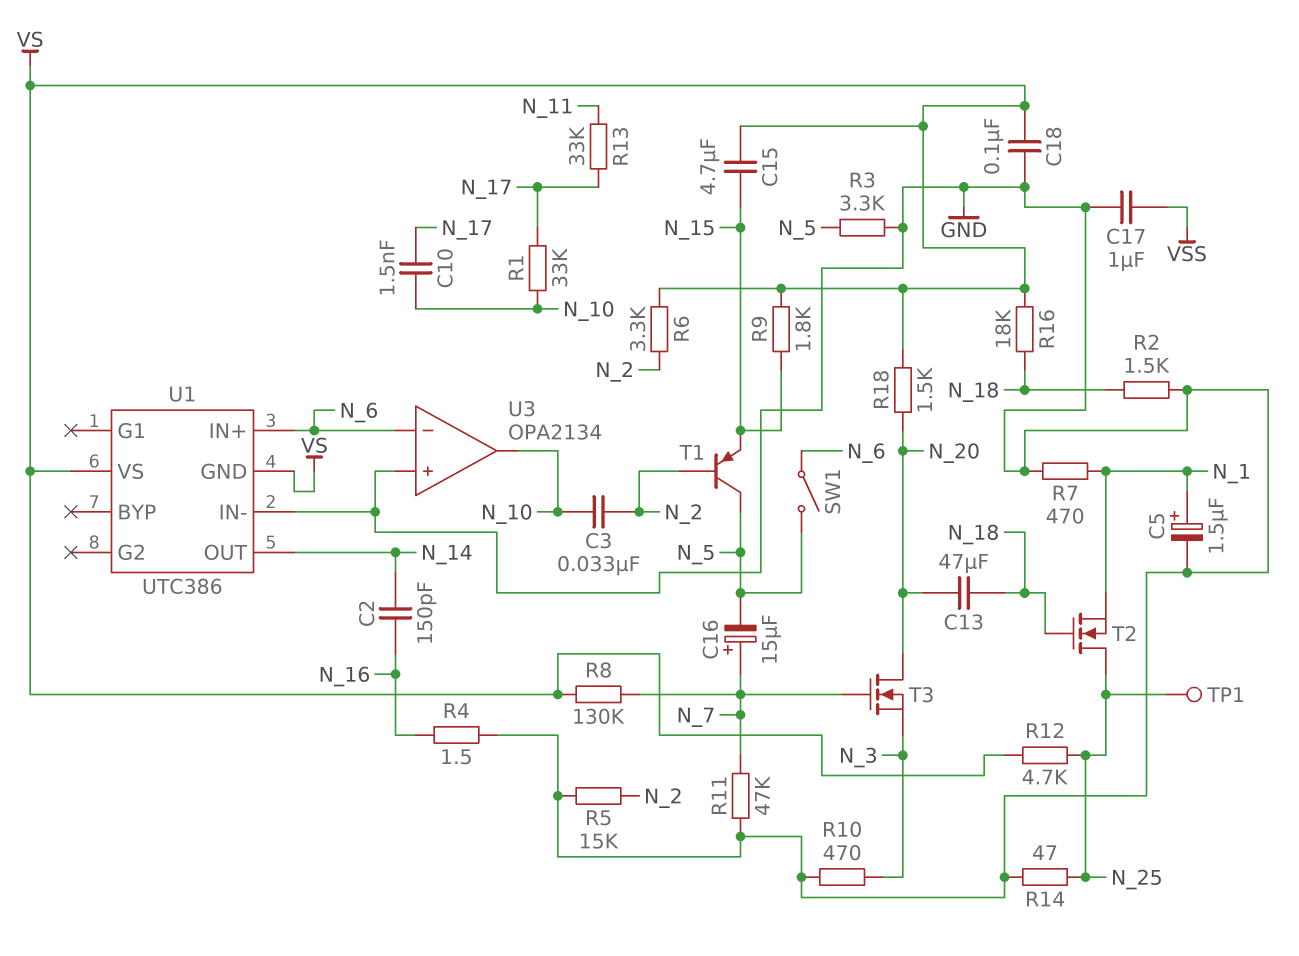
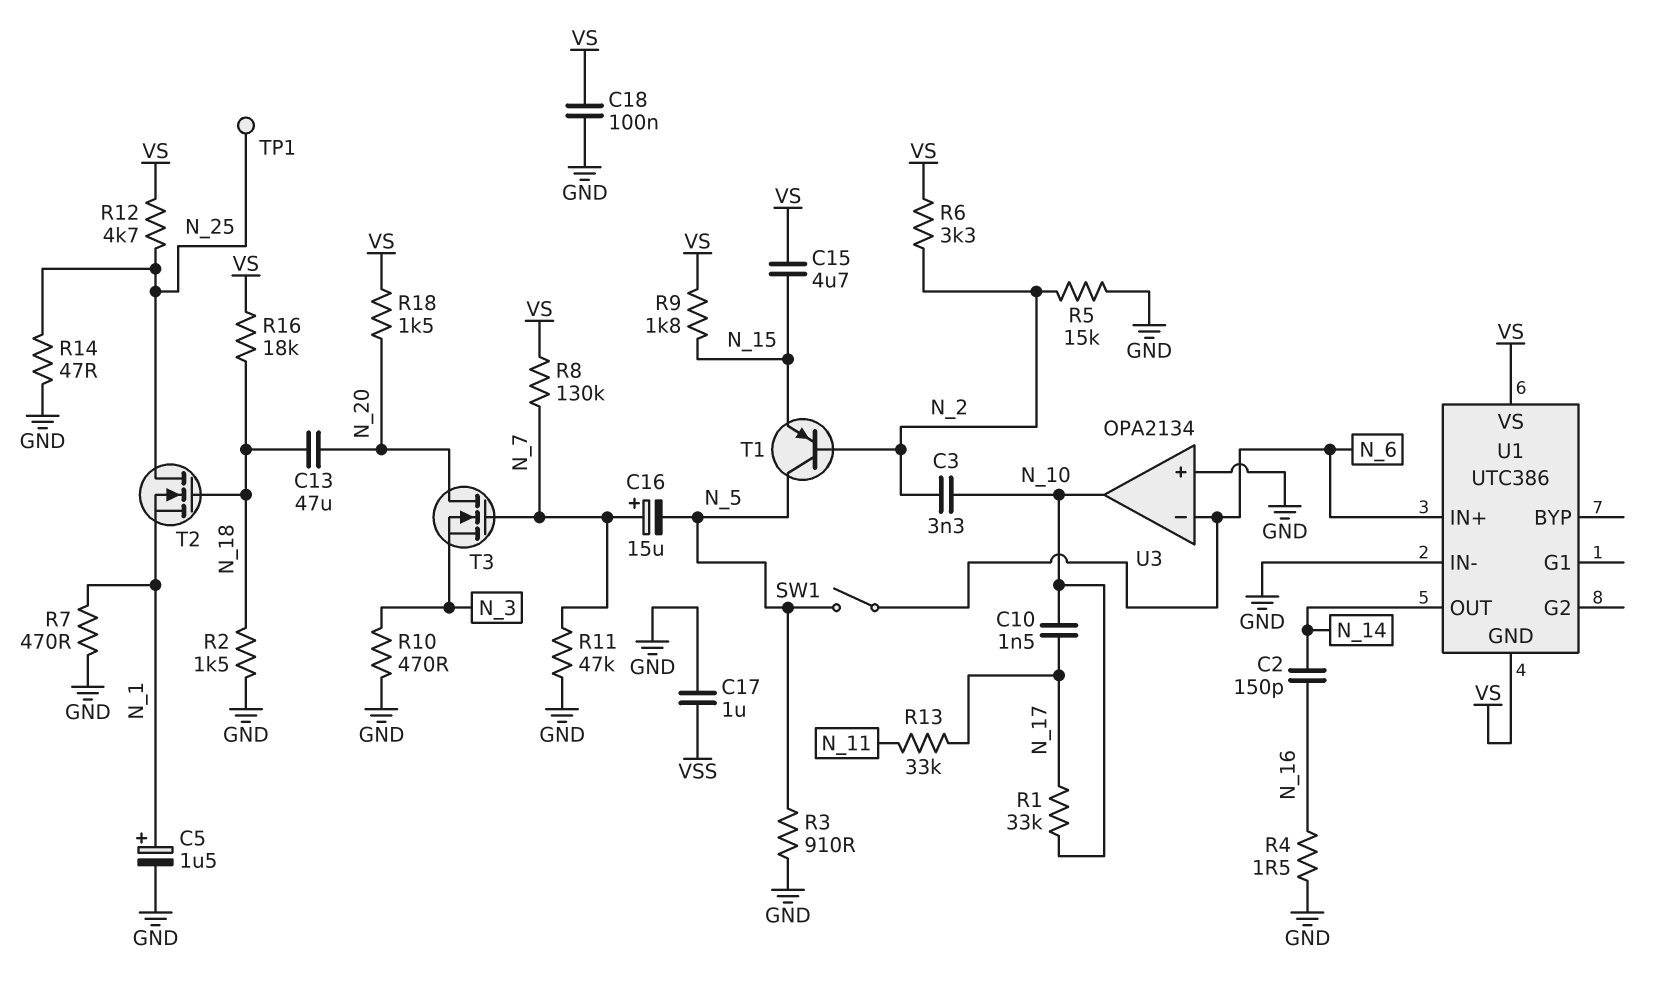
C3: 33nF (N_2, N_10) -> 3.3nF (N_2, N_10)
R3: 3.3k (GND, N_5) -> 910 (GND, N_5)

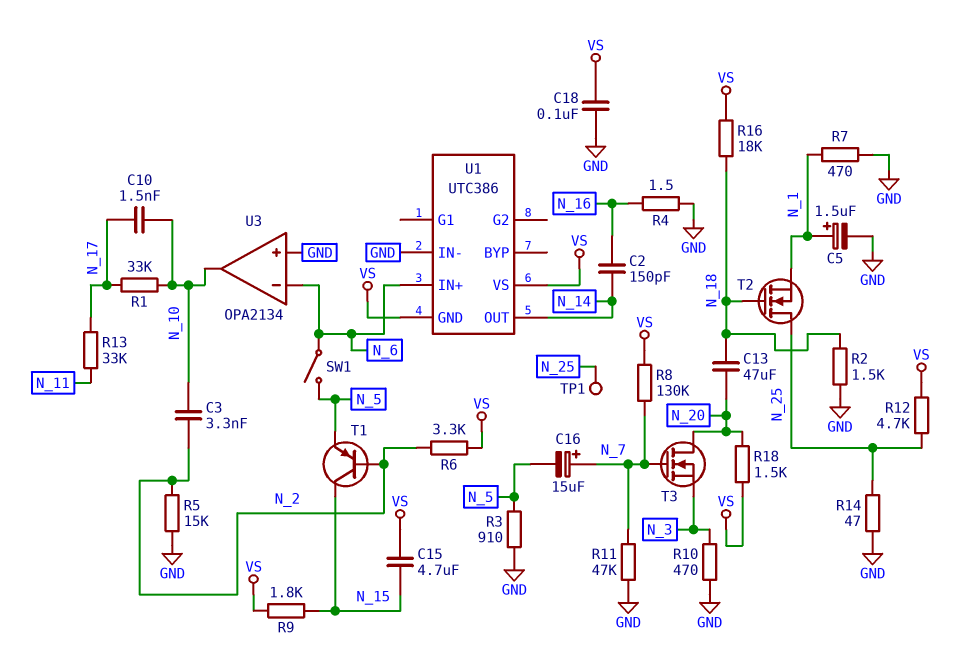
C17: 1uF (GND, VSS) -> none
T1: PNP (B N_2, C N_5, E N_15) -> PNP (B N_2, C N_15, E N_5)

